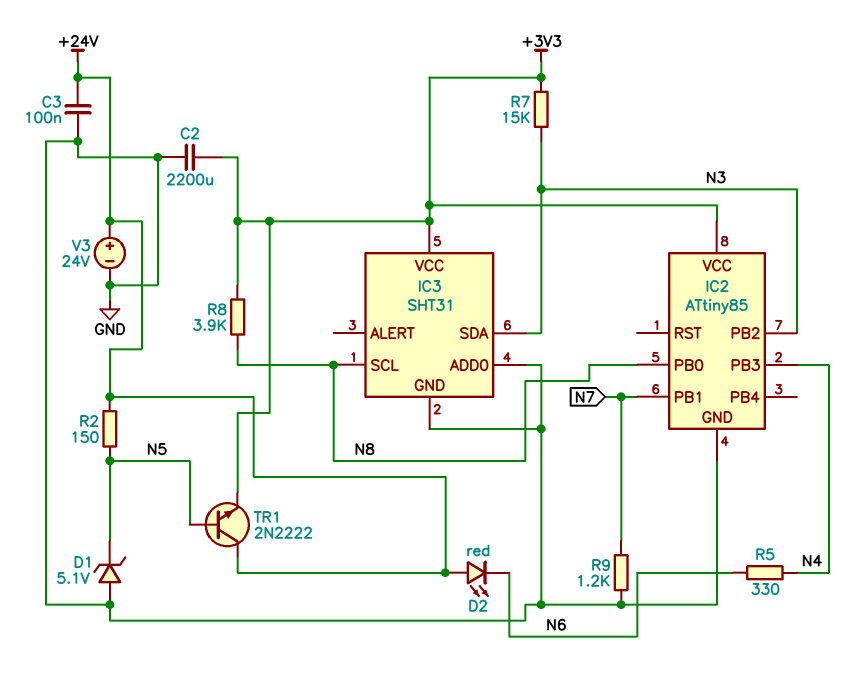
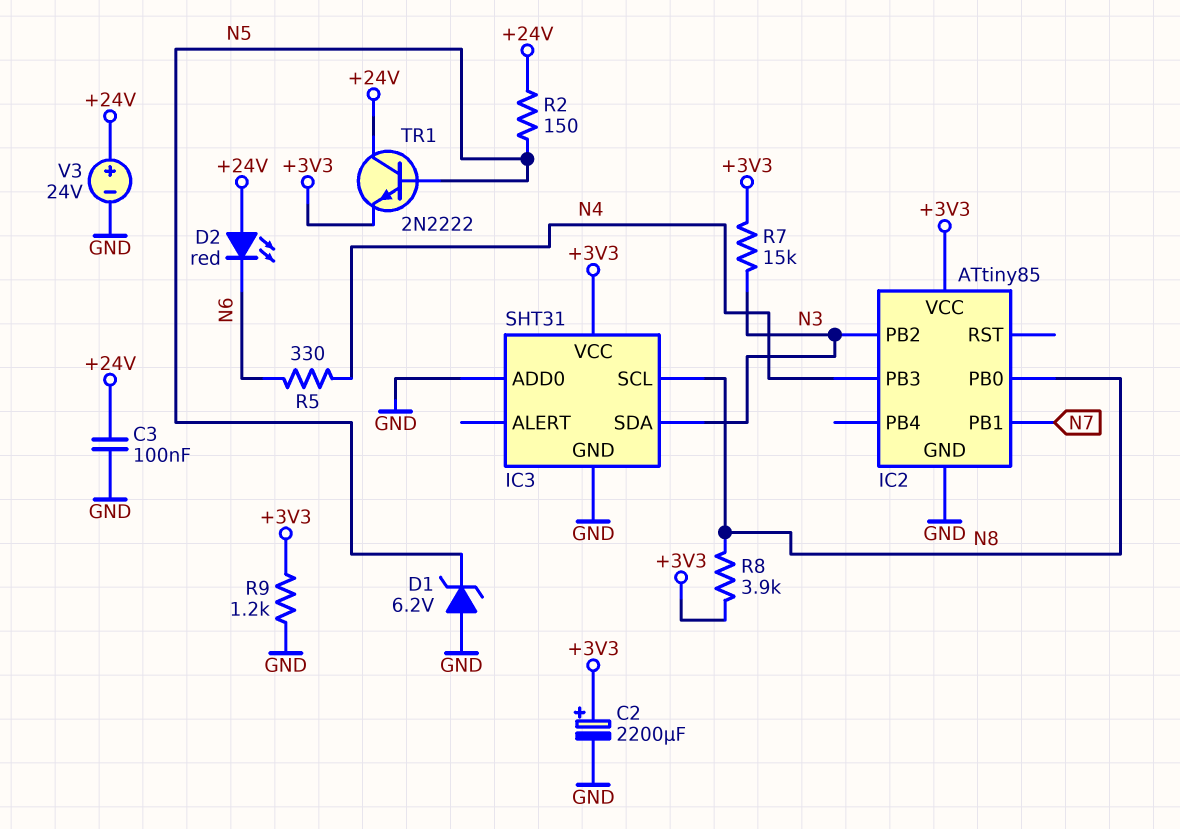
C2: 2200uF (+3V3, GND) -> 2200uF (plus +3V3, minus GND)
D1: zener 5.1V (A GND, K N5) -> zener 6.2V (A GND, K N5)
R9: 1.2k (GND, N7) -> 1.2k (+3V3, GND)

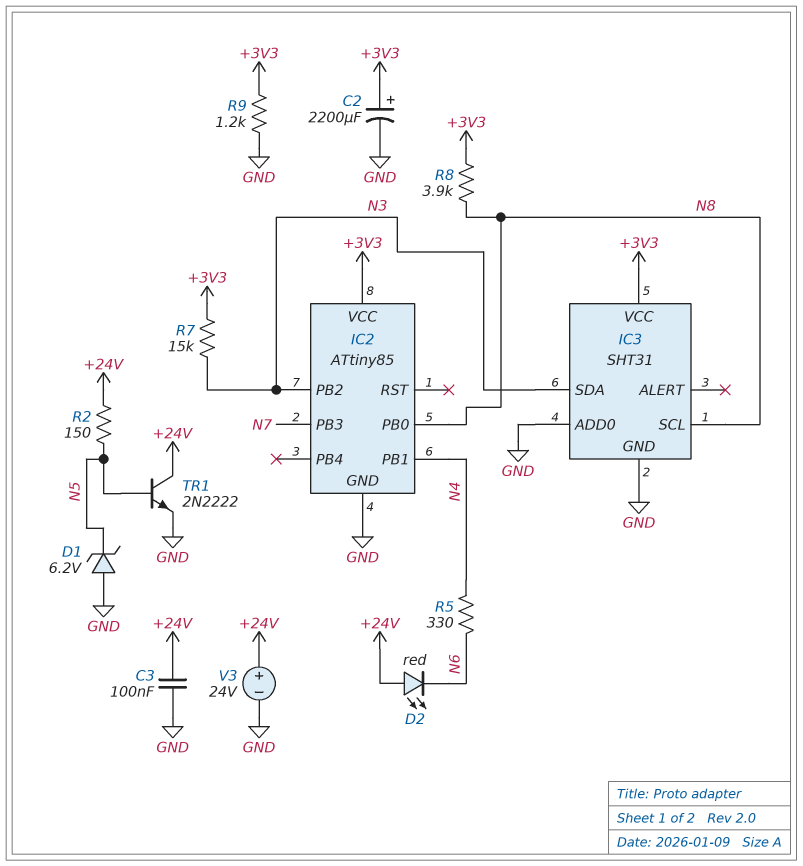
IC2 pin PB1: N7 -> N4
IC2 pin PB3: N4 -> N7
TR1: NPN 2N2222 (B N5, C +24V, E +3V3) -> NPN 2N2222 (B N5, C +24V, E GND)

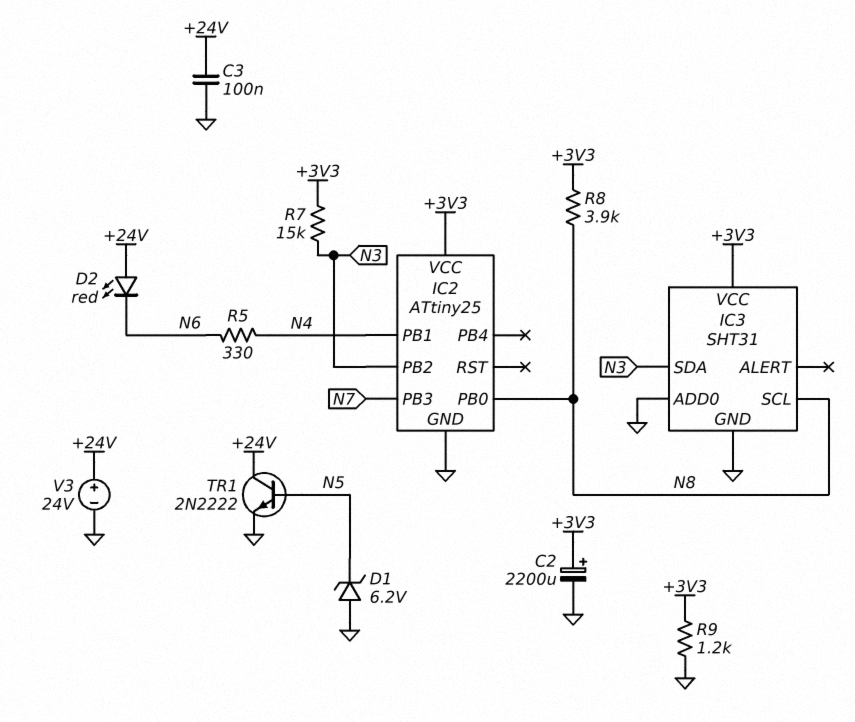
IC2: ATtiny85 -> ATtiny25
R2: 150 (+24V, N5) -> none

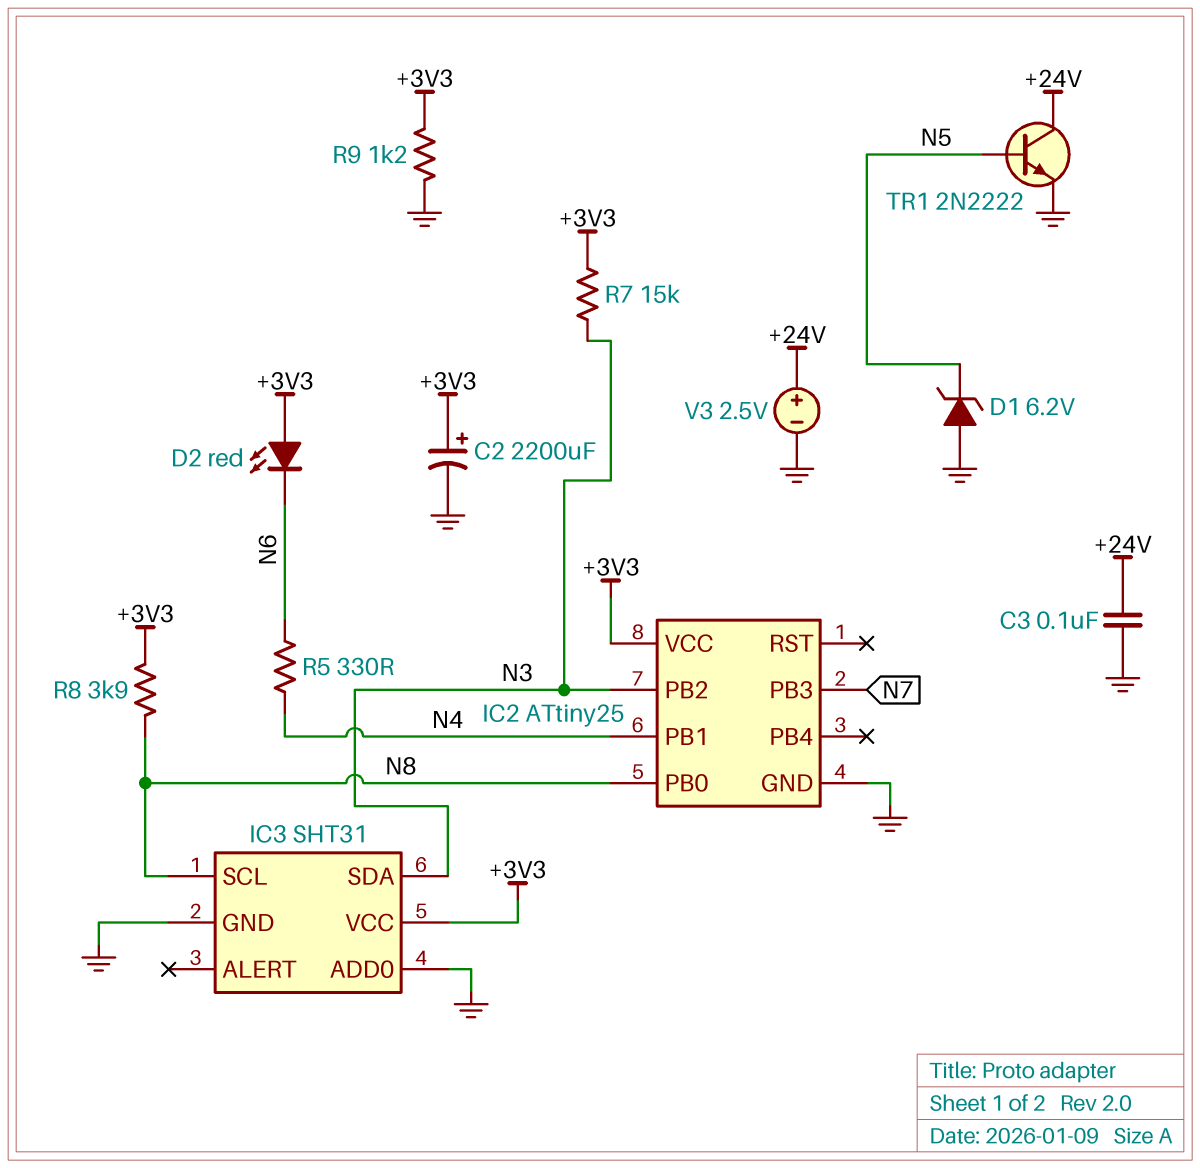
D2: LED red (A +24V, K N6) -> LED red (A +3V3, K N6)
V3: 24V (plus +24V, minus GND) -> 2.5V (plus +24V, minus GND)

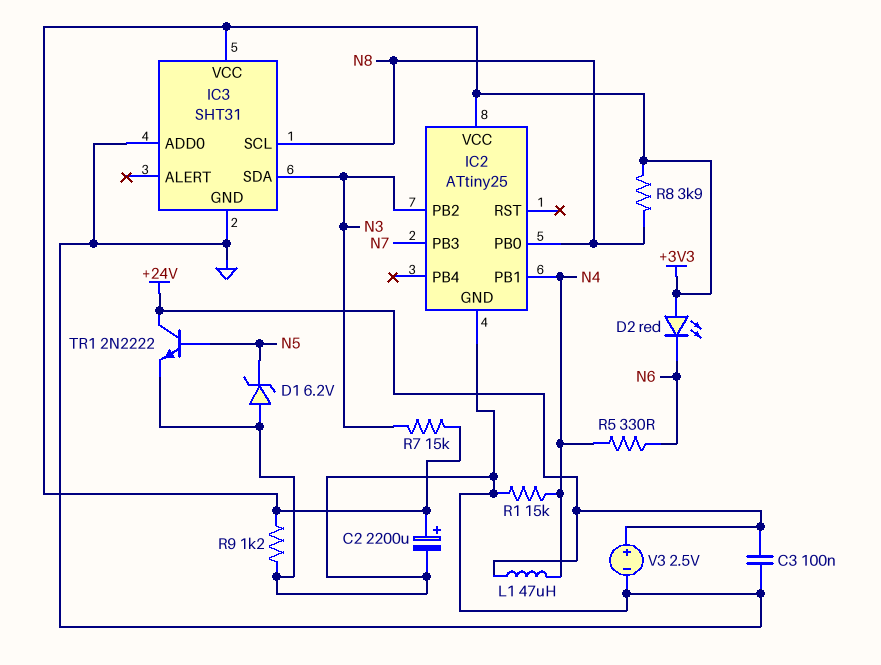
L1: none -> 47uH (+24V, N4)
R1: none -> 15k (GND, N4)

